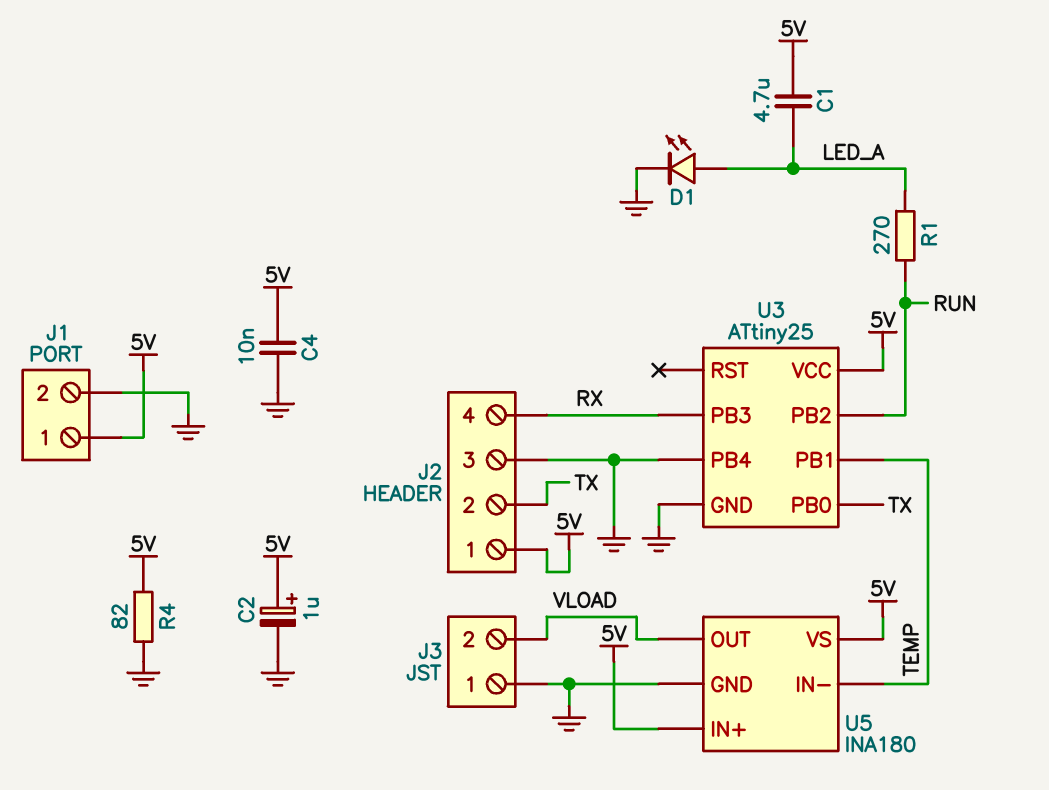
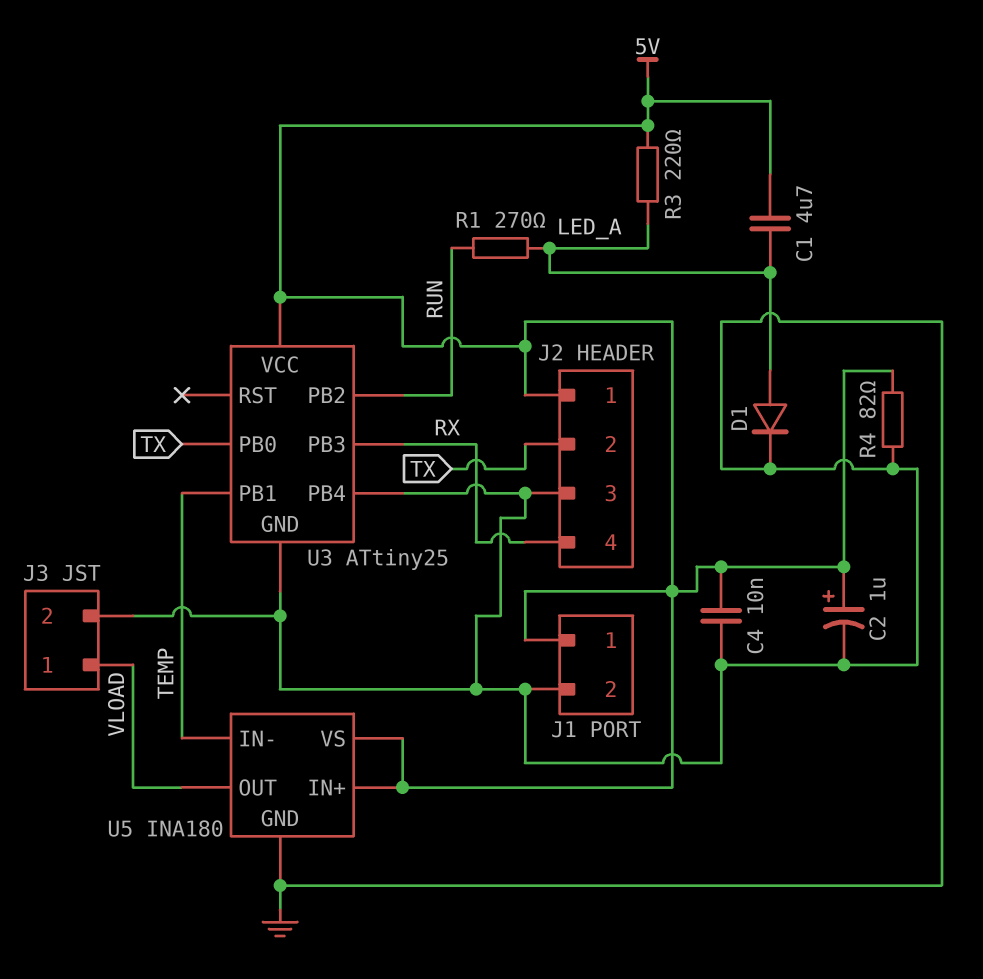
D1: LED (A LED_A, K GND) -> diode (A LED_A, K GND)
J3 pin 1: GND -> VLOAD
J3 pin 2: VLOAD -> GND
R3: none -> 220 (5V, LED_A)

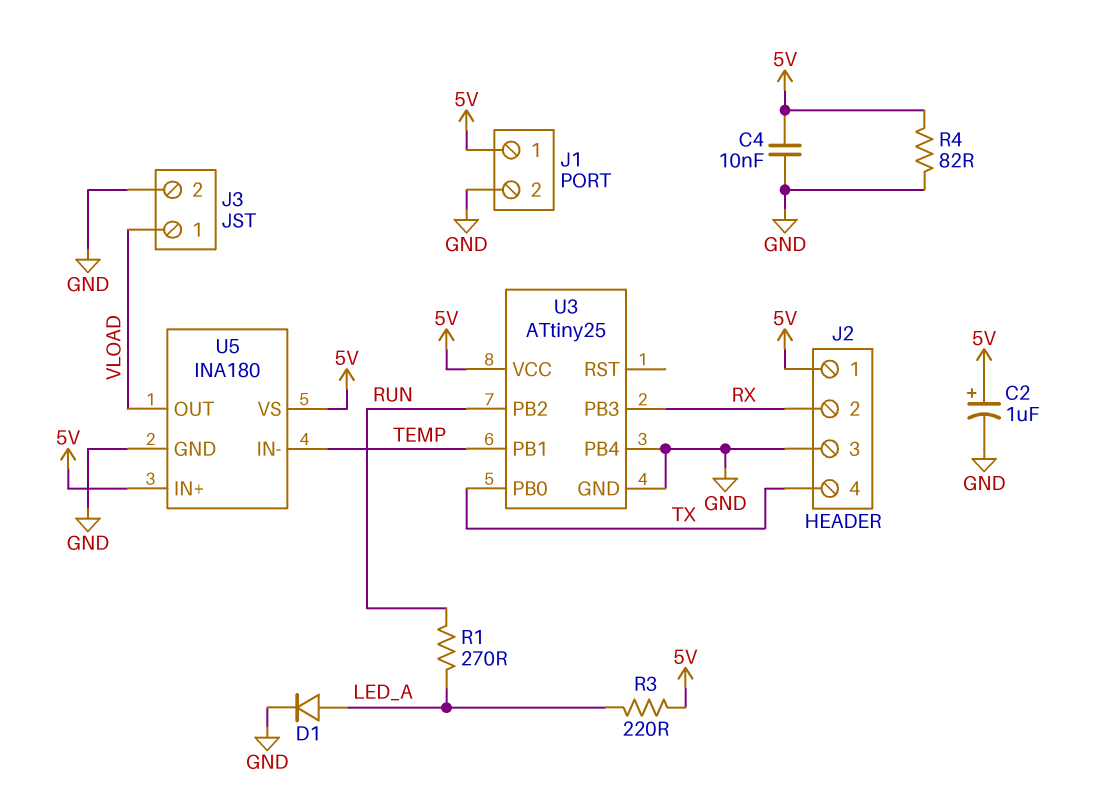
C1: 4.7uF (5V, LED_A) -> none
J2 pin 2: TX -> RX
J2 pin 4: RX -> TX

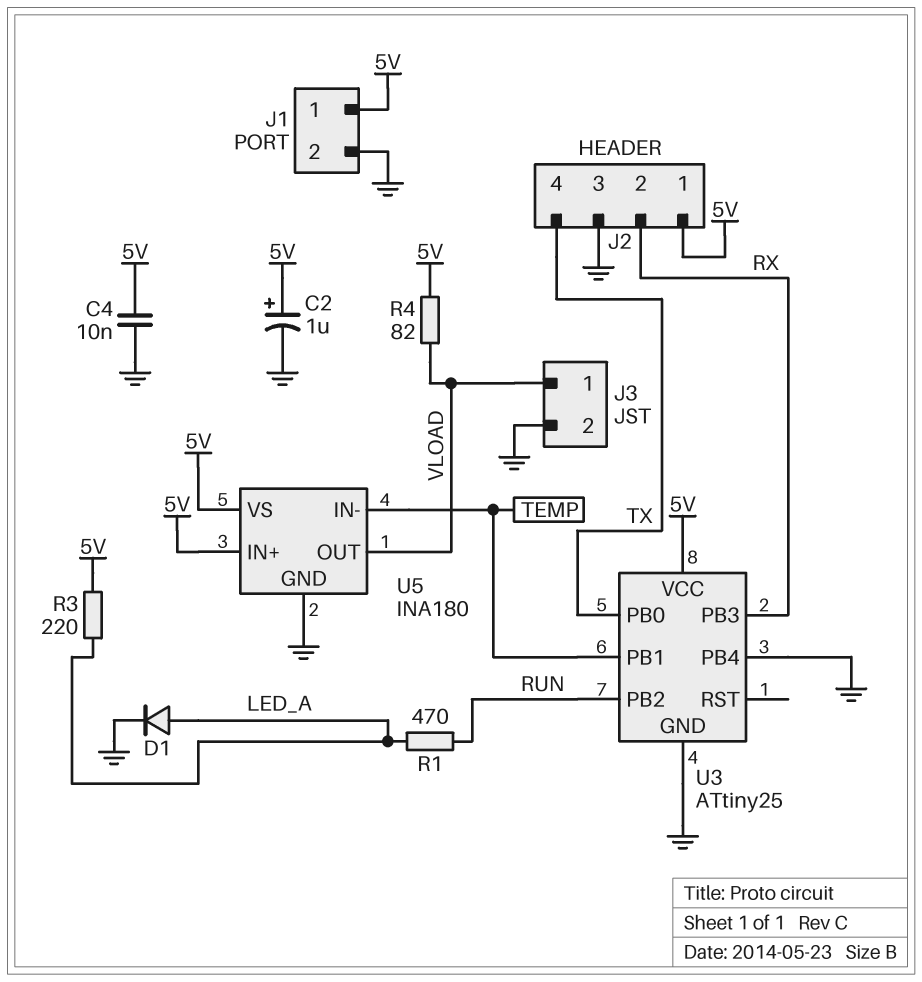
R1: 270 (LED_A, RUN) -> 470 (LED_A, RUN)
R4: 82 (5V, GND) -> 82 (5V, VLOAD)

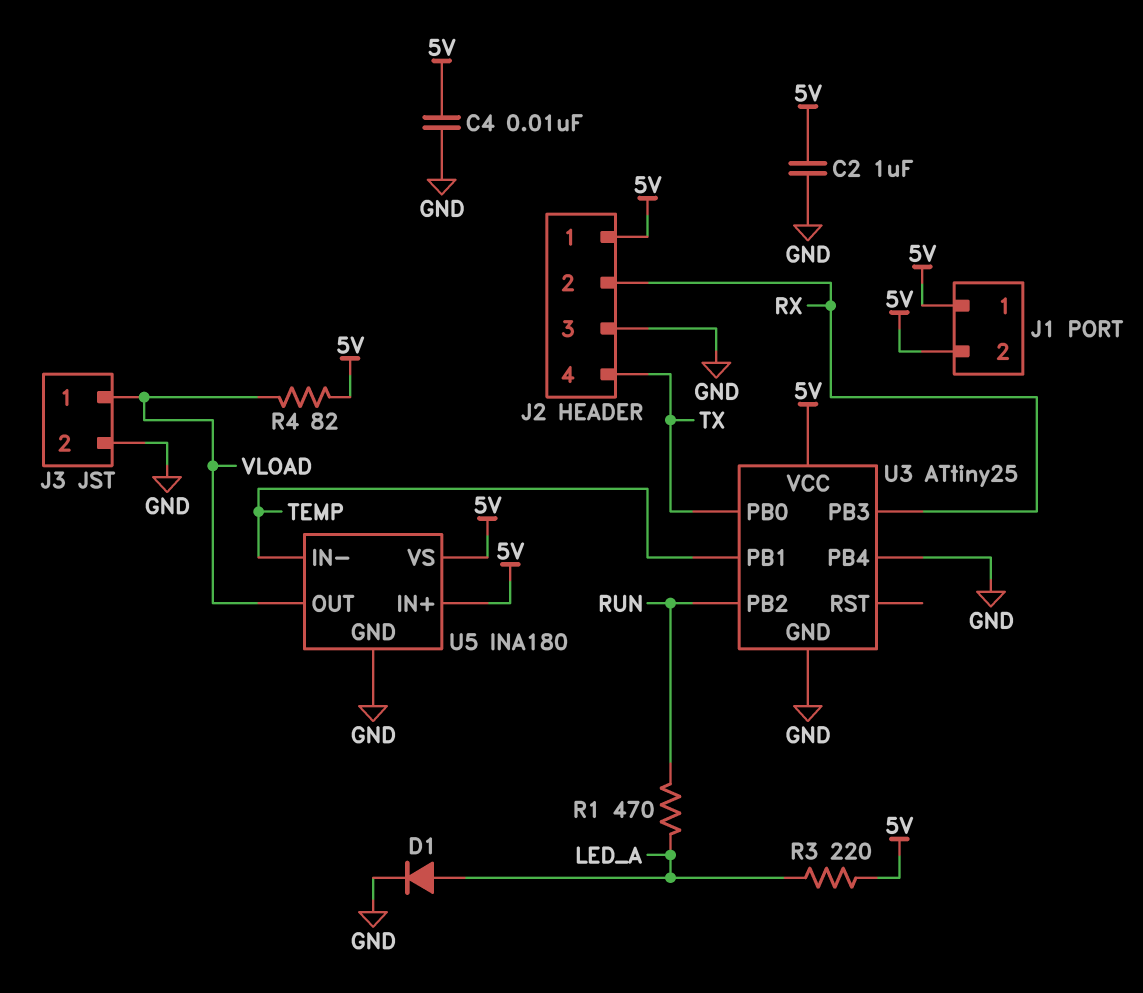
C2: 1uF (plus 5V, minus GND) -> 1uF (5V, GND)
J1 pin 2: GND -> 5V

